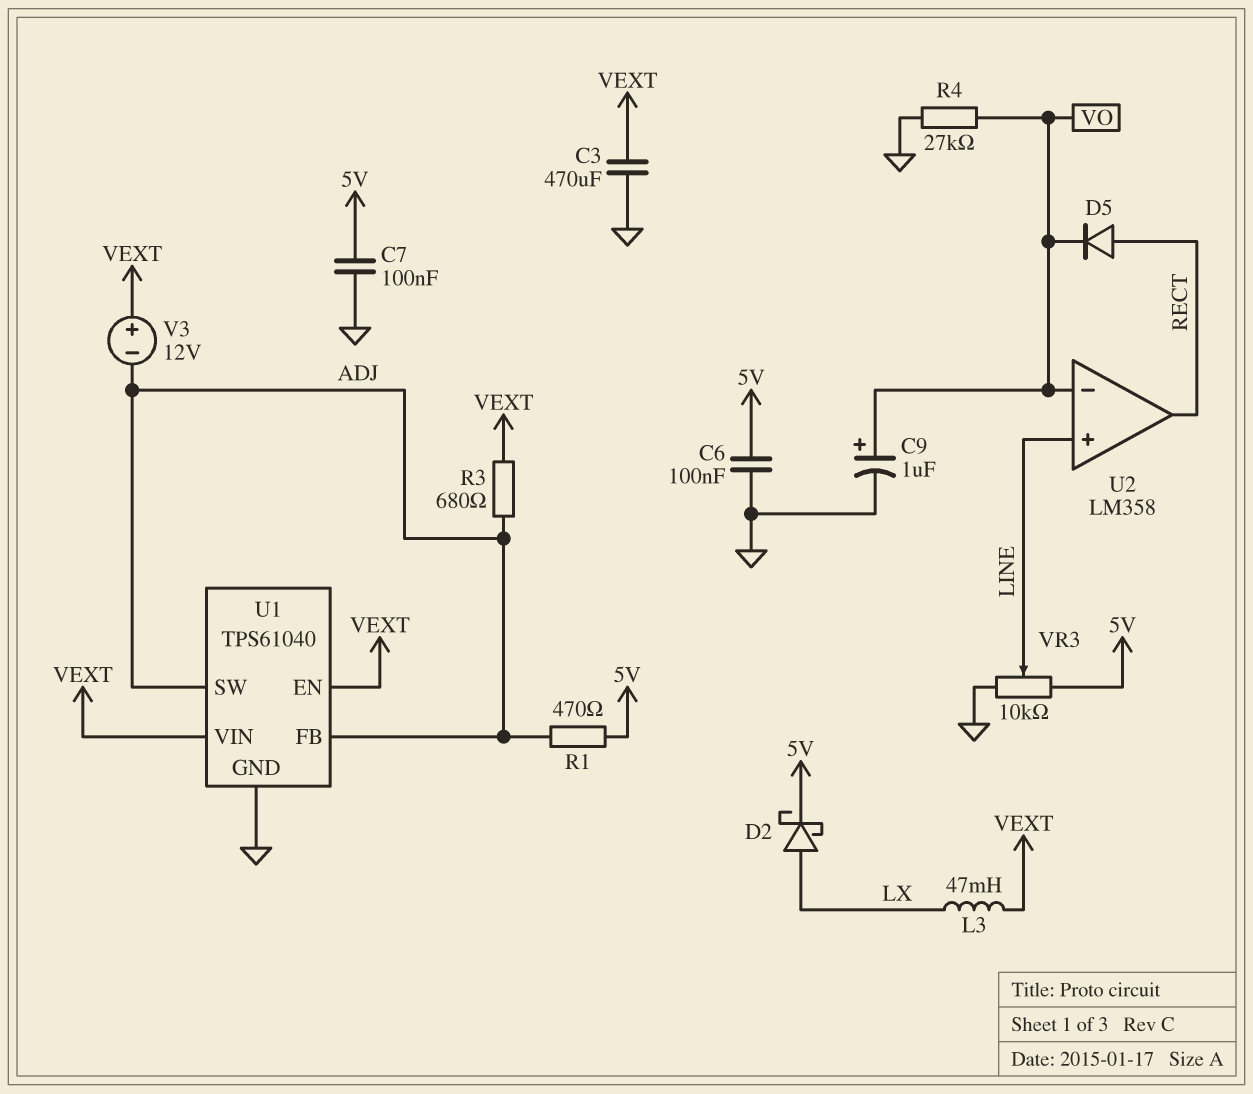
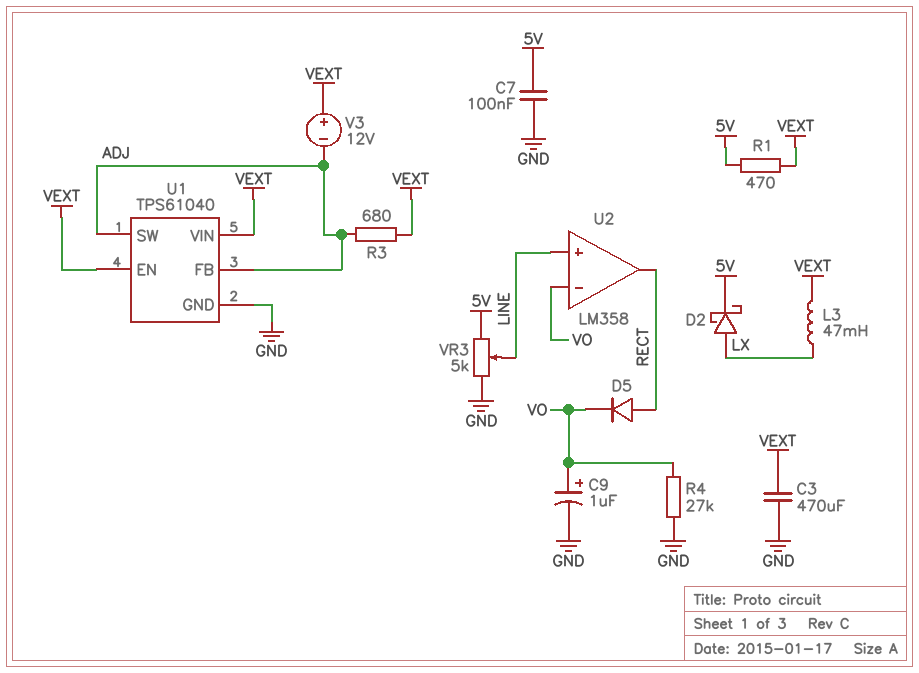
C6: 100nF (5V, GND) -> none
R1: 470 (5V, ADJ) -> 470 (5V, VEXT)
VR3: 10k (5V, GND, wiper LINE) -> 5k (5V, GND, wiper LINE)

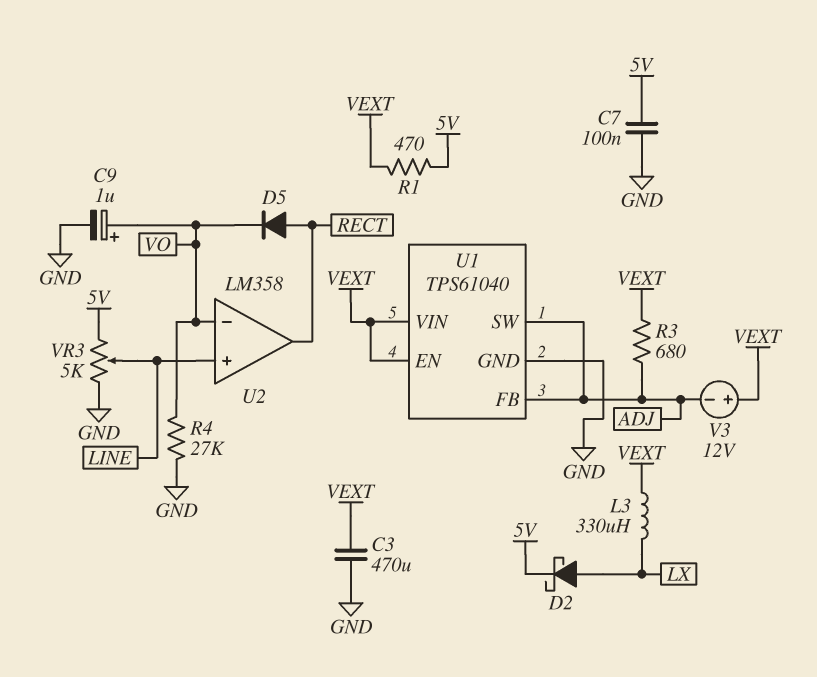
L3: 47mH (LX, VEXT) -> 330uH (LX, VEXT)

